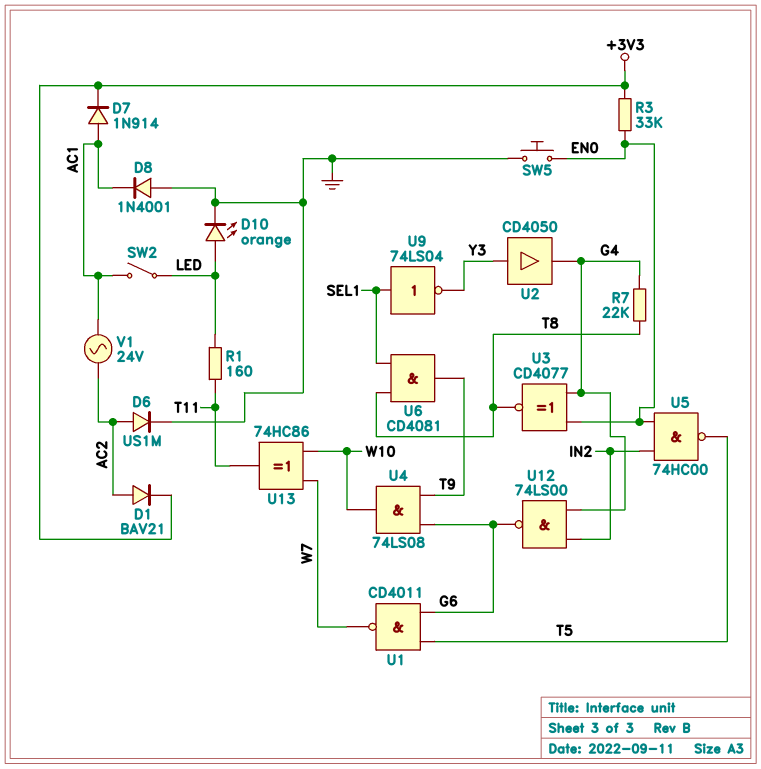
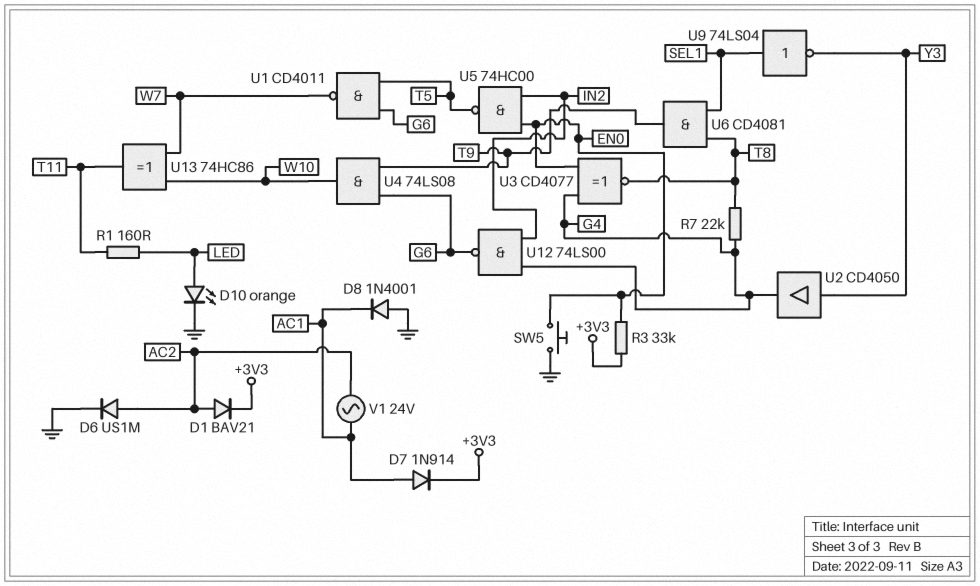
SW2: switch (AC1, LED) -> none

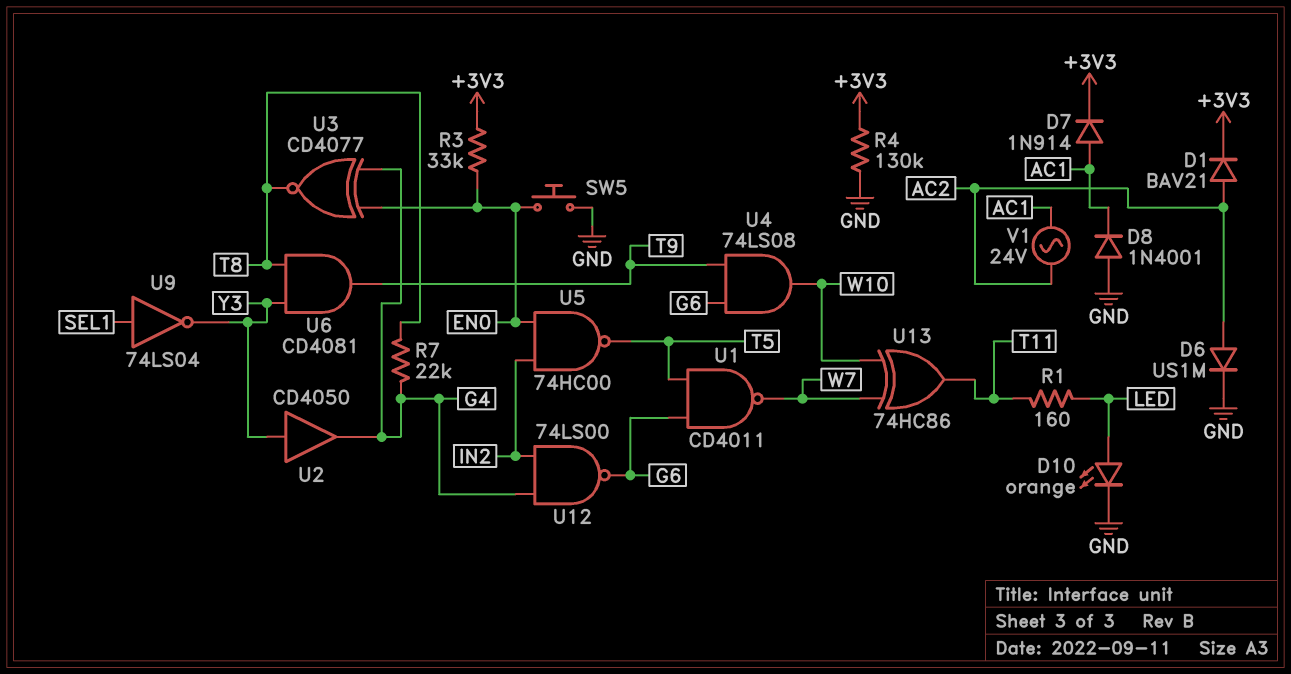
R4: none -> 130k (+3V3, GND)
U6: AND CD4081 (in SEL1, in T8, out T9) -> AND CD4081 (in T8, in Y3, out T9)

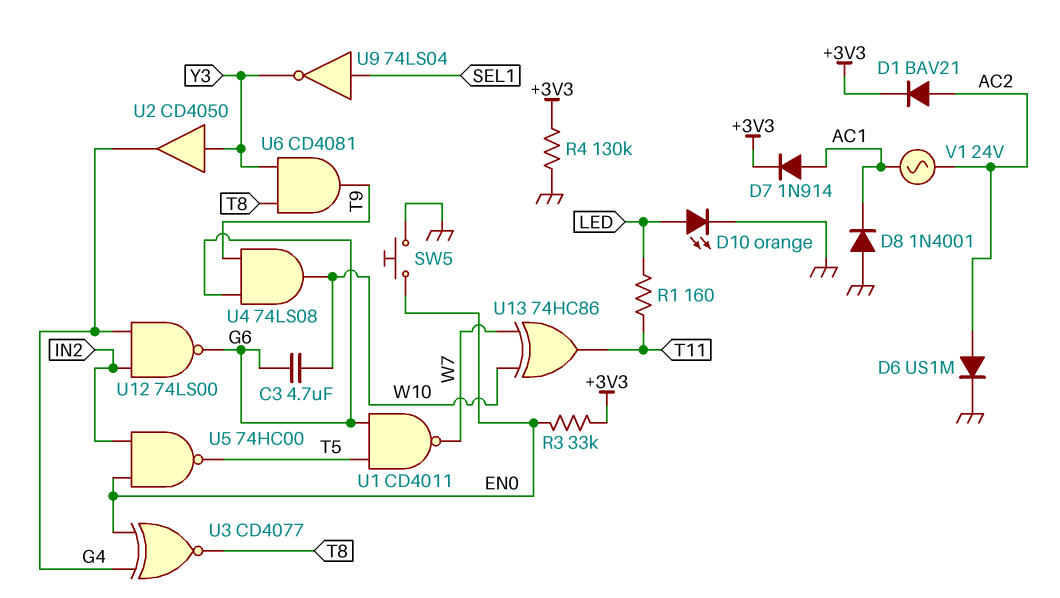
C3: none -> 4.7uF (G6, W10)
R7: 22k (G4, T8) -> none

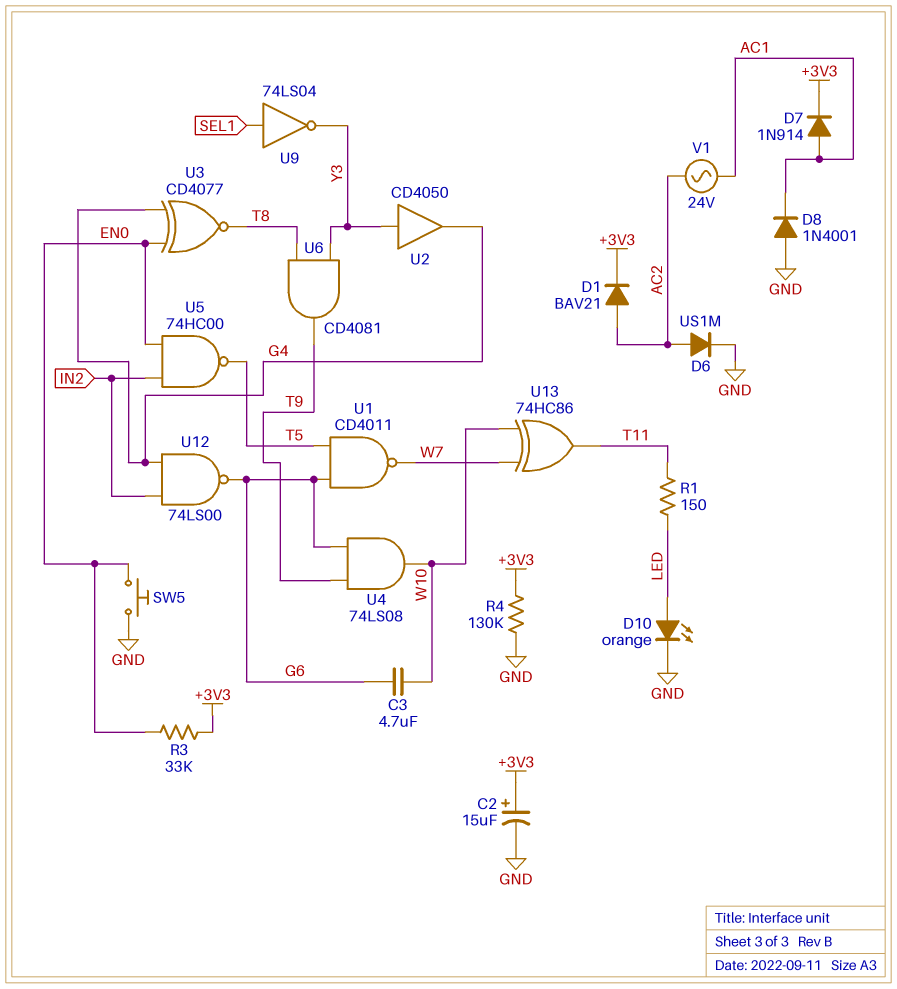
C2: none -> 15uF (plus +3V3, minus GND)
R1: 160 (LED, T11) -> 150 (LED, T11)

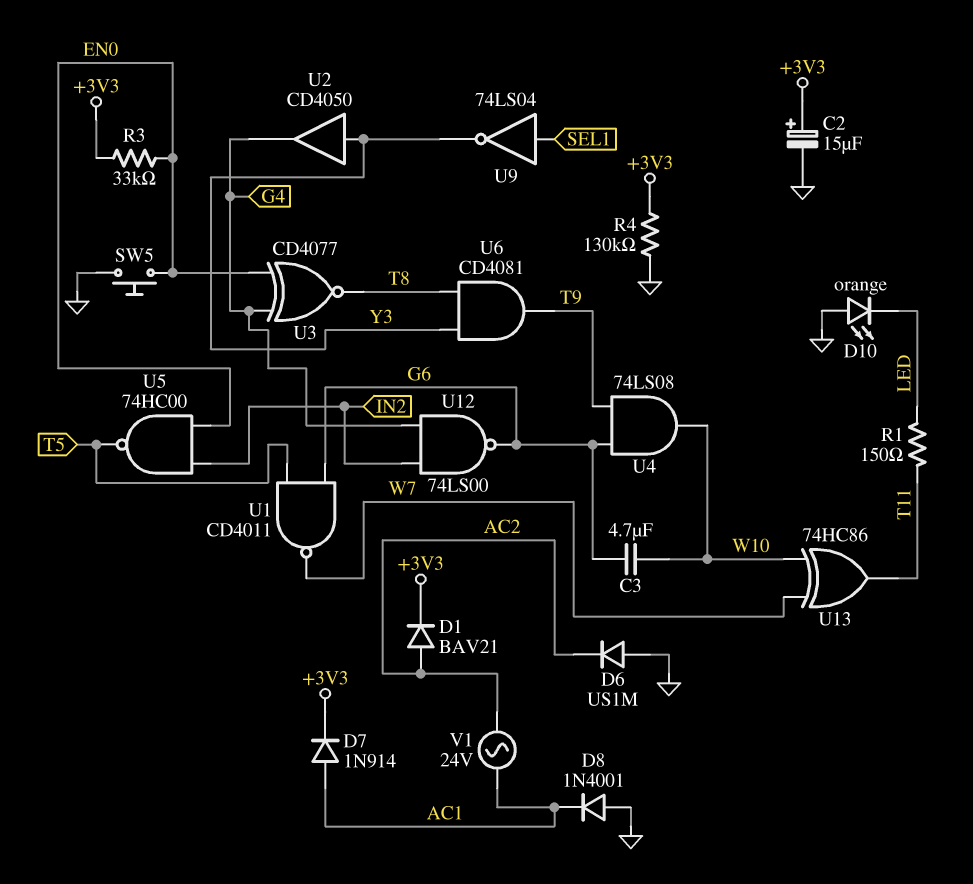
D6: diode US1M (A AC2, K GND) -> diode US1M (A GND, K AC2)
D10: LED orange (A LED, K GND) -> LED orange (A GND, K LED)

